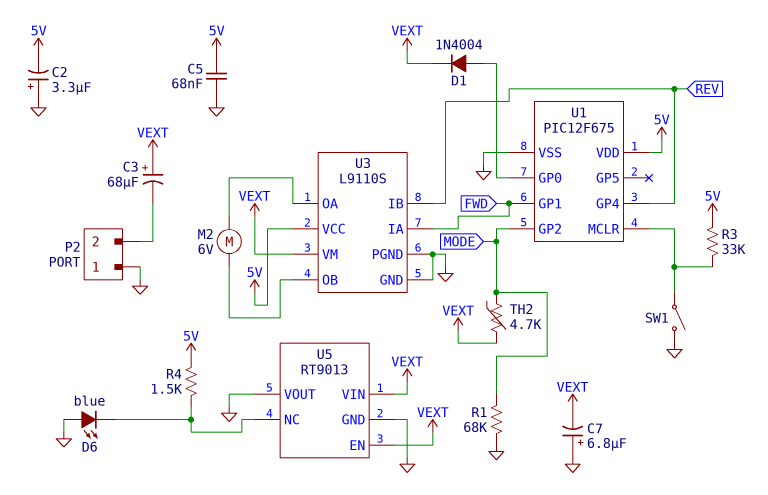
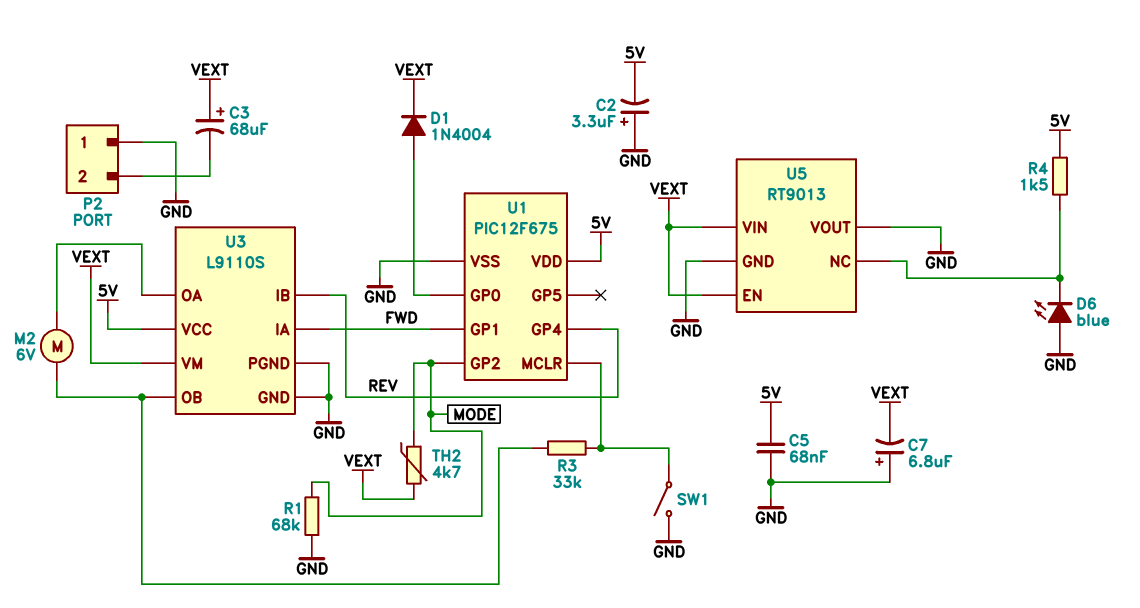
R3: 33k (5V, U1/MCLR) -> 33k (U1/MCLR, U3/OB)

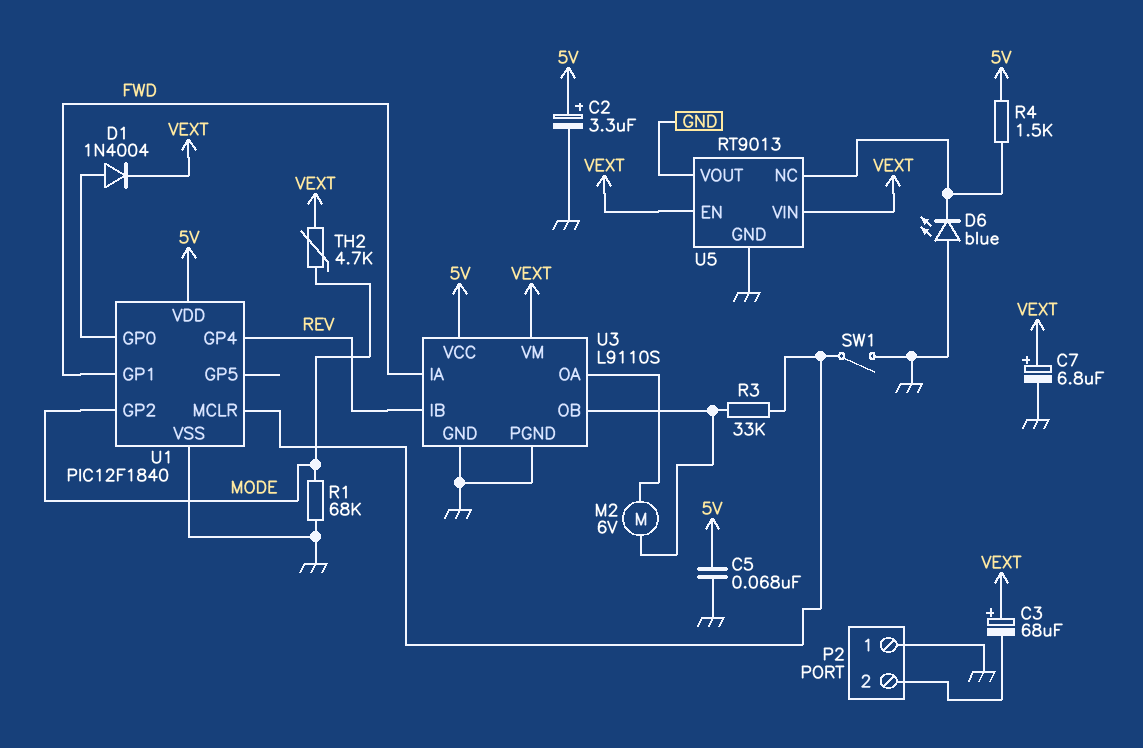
C2: 3.3uF (plus GND, minus 5V) -> 3.3uF (plus 5V, minus GND)
C7: 6.8uF (plus GND, minus VEXT) -> 6.8uF (plus VEXT, minus GND)
U1: PIC12F675 -> PIC12F1840

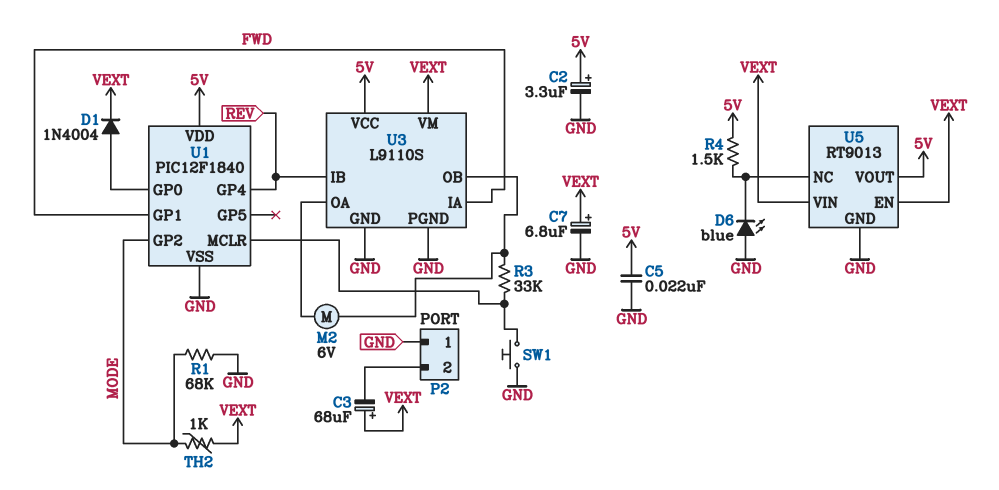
C5: 68nF (5V, GND) -> 22nF (5V, GND)
SW1: switch (GND, U1/MCLR) -> button (GND, U1/MCLR)
TH2: 4.7k (MODE, VEXT) -> 1k (MODE, VEXT)
U5 pin VOUT: GND -> 5V

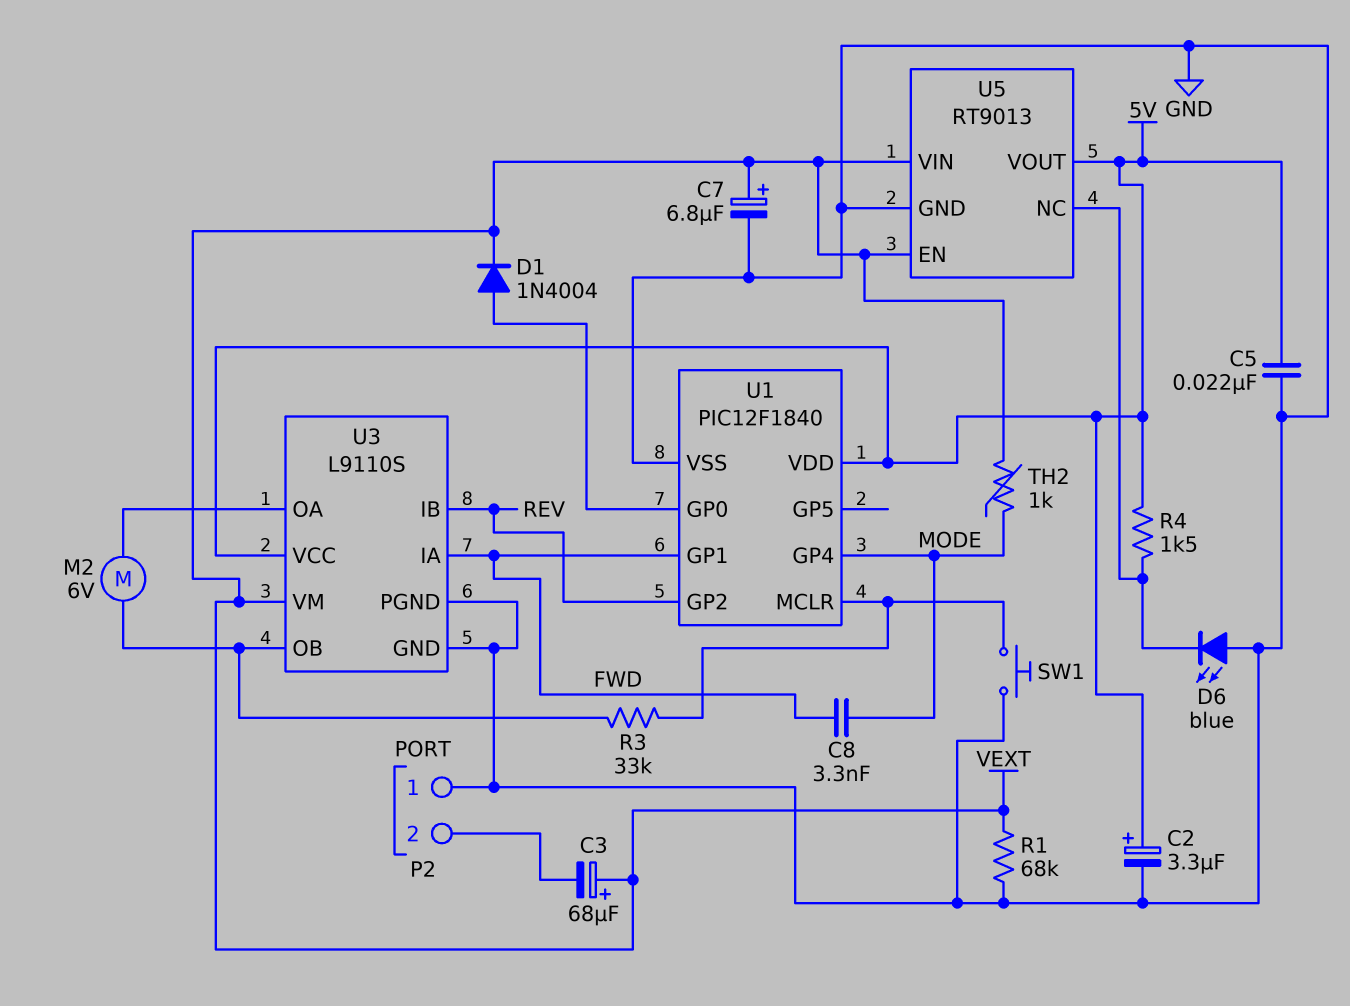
C8: none -> 3.3nF (FWD, MODE)
R1: 68k (GND, MODE) -> 68k (GND, VEXT)
U1 pin GP2: MODE -> REV
U1 pin GP4: REV -> MODE

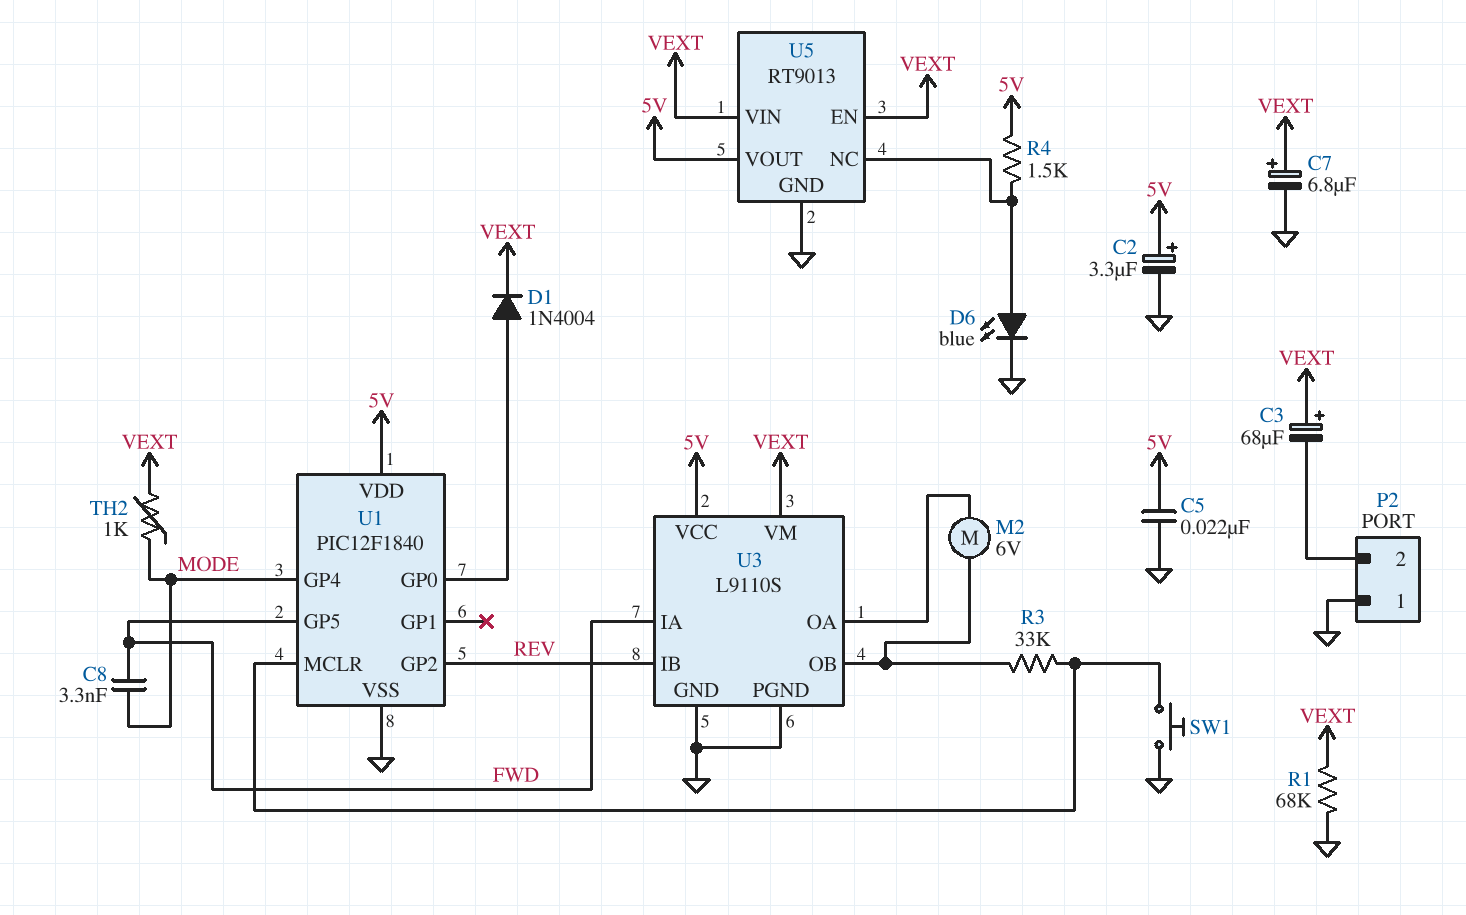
D6: LED blue (A GND, K U5/NC) -> LED blue (A U5/NC, K GND)
U1 pin GP1: FWD -> none
U1 pin GP5: none -> FWD

